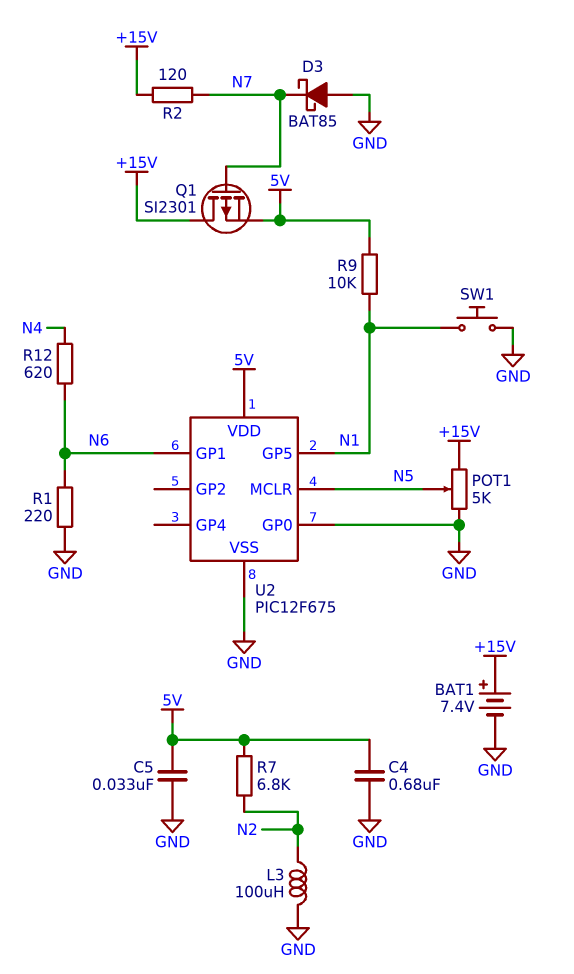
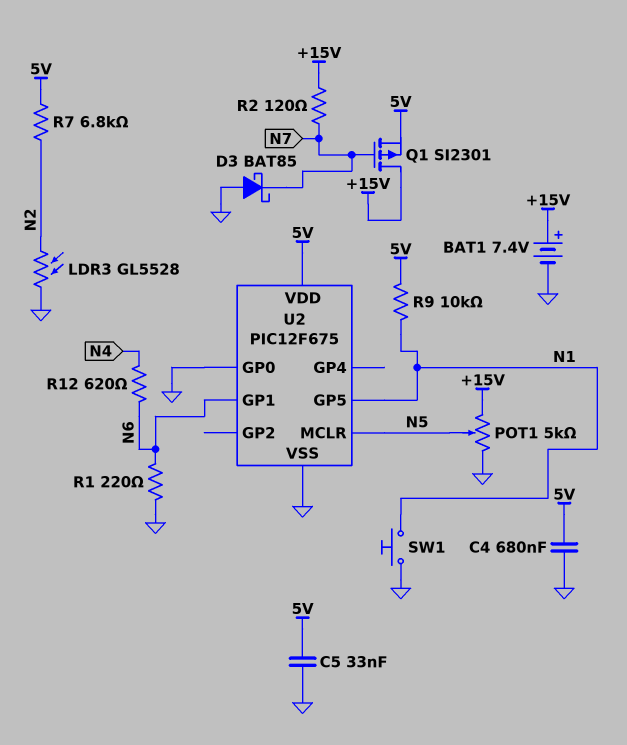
L3: 100uH (GND, N2) -> none
LDR3: none -> GL5528 (GND, N2)

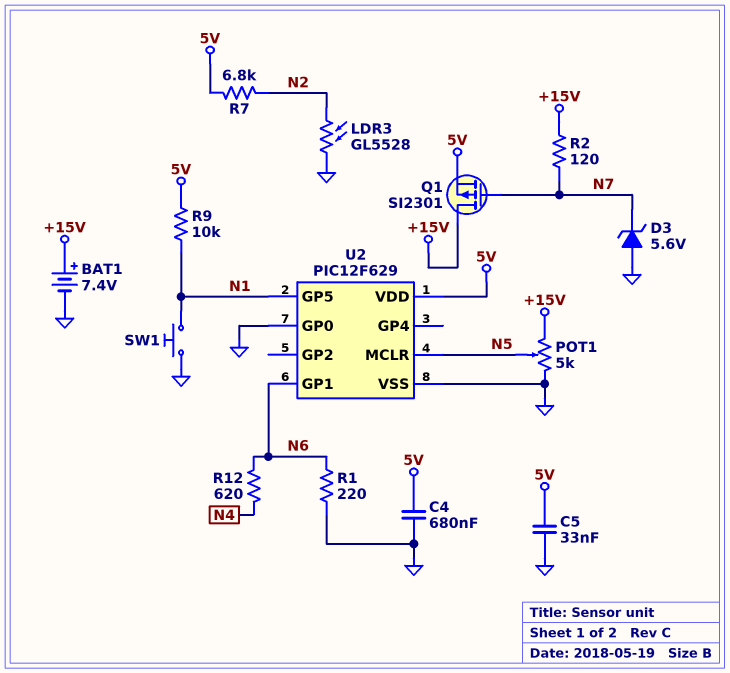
D3: schottky BAT85 (A GND, K N7) -> zener 5.6V (A GND, K N7)
U2: PIC12F675 -> PIC12F629

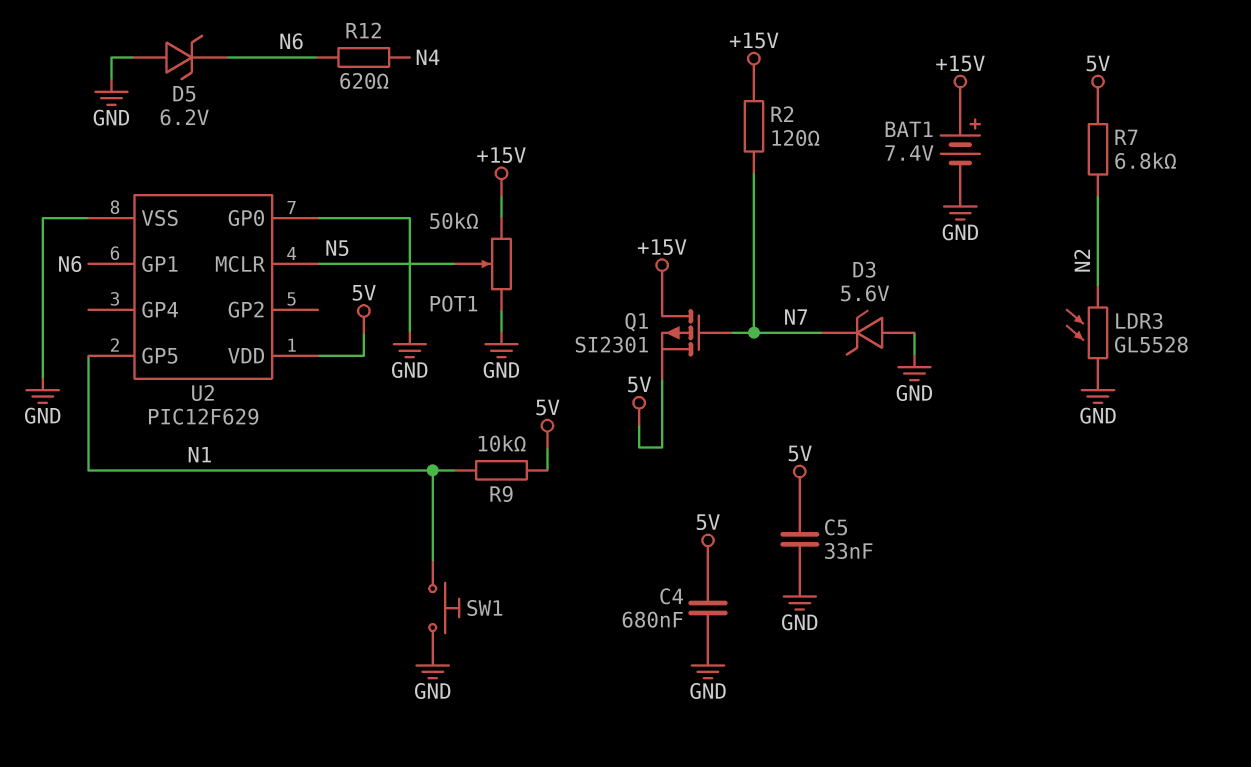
D5: none -> zener 6.2V (A GND, K N6)
POT1: 5k (+15V, GND, wiper N5) -> 50k (+15V, GND, wiper N5)
R1: 220 (GND, N6) -> none

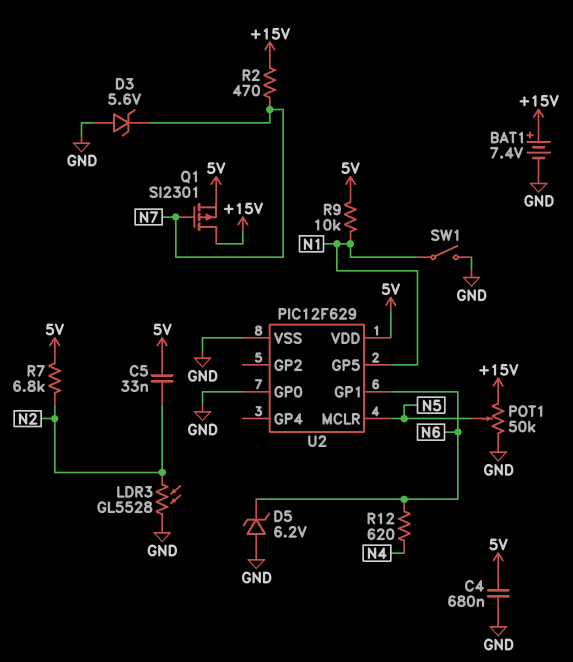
C5: 33nF (5V, GND) -> 33nF (5V, N2)
R2: 120 (+15V, N7) -> 470 (+15V, N7)
SW1: button (GND, N1) -> switch (GND, N1)

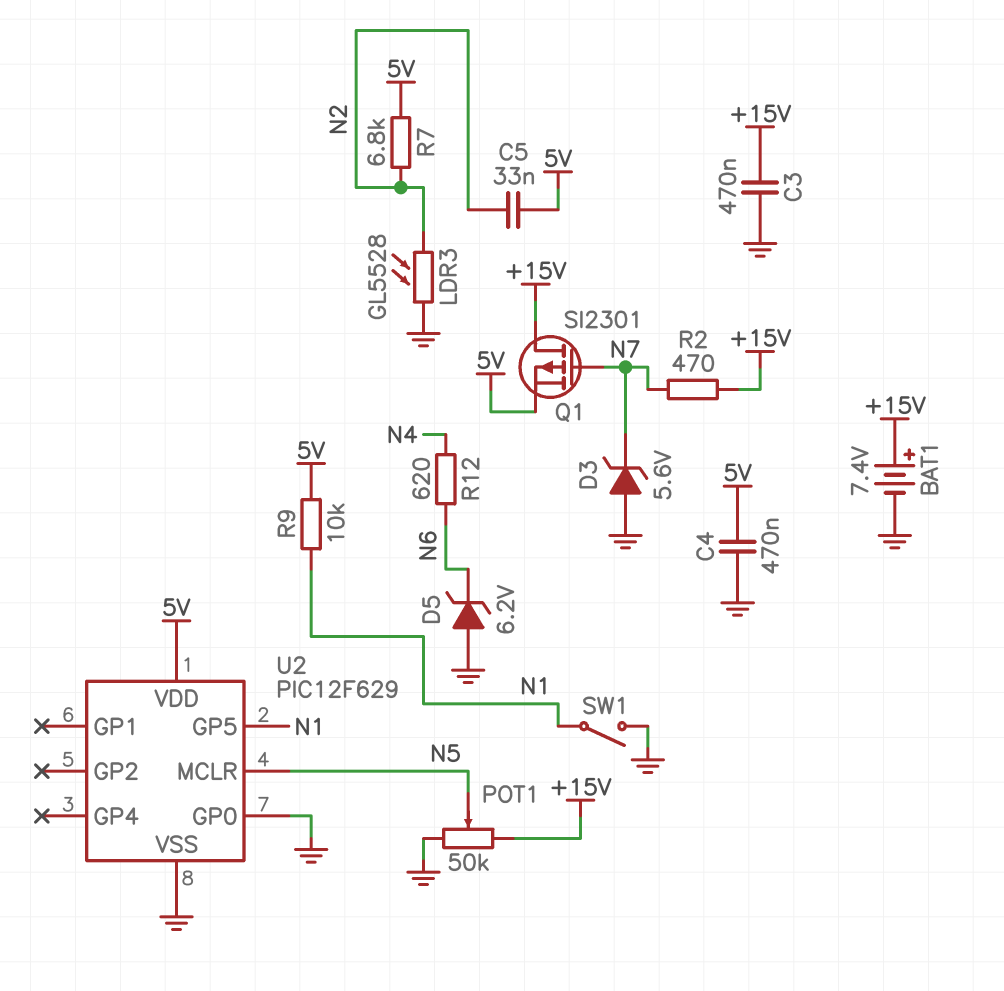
C3: none -> 470nF (+15V, GND)
C4: 680nF (5V, GND) -> 470nF (5V, GND)
U2 pin GP1: N6 -> none

